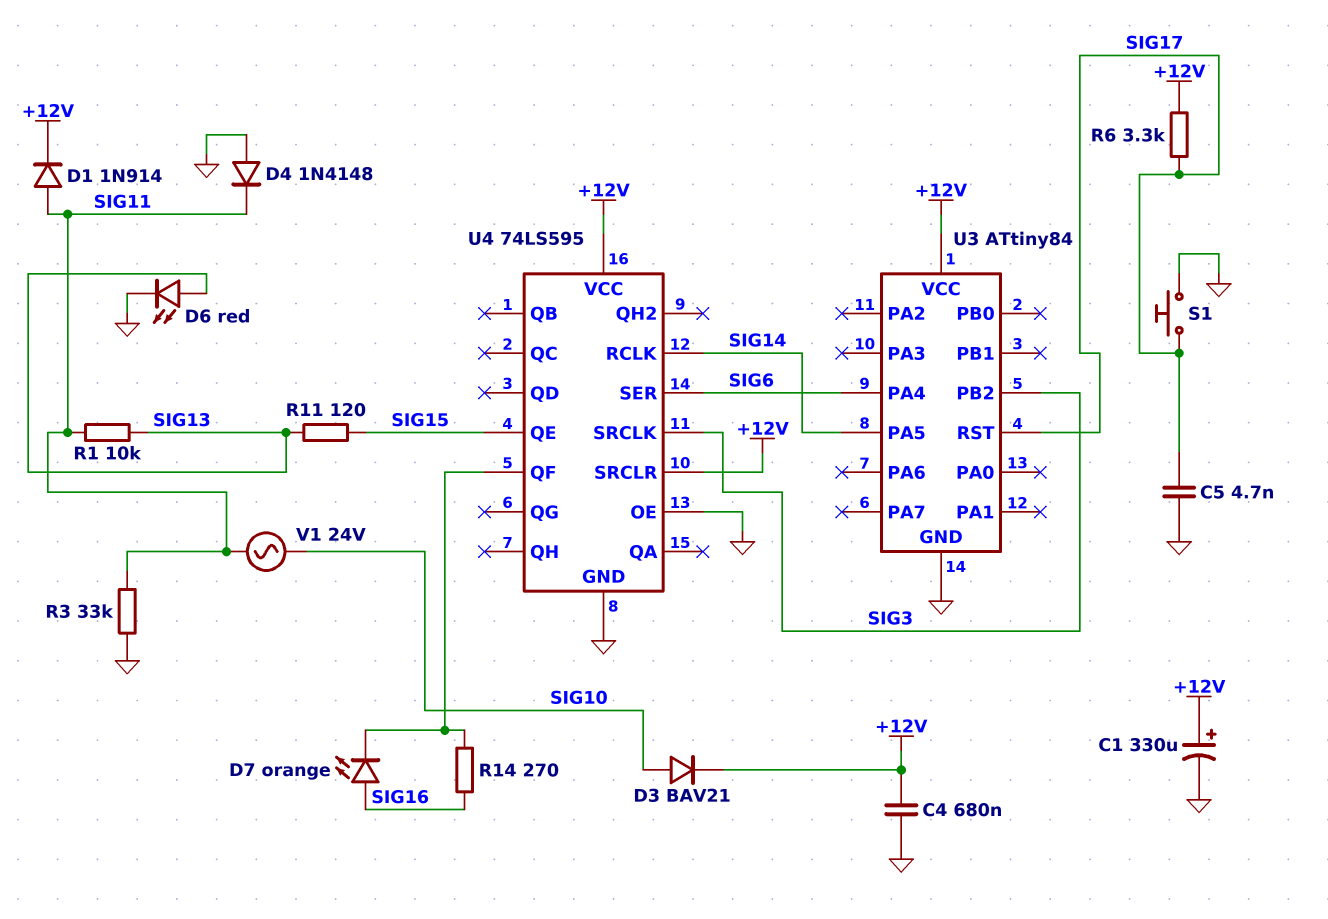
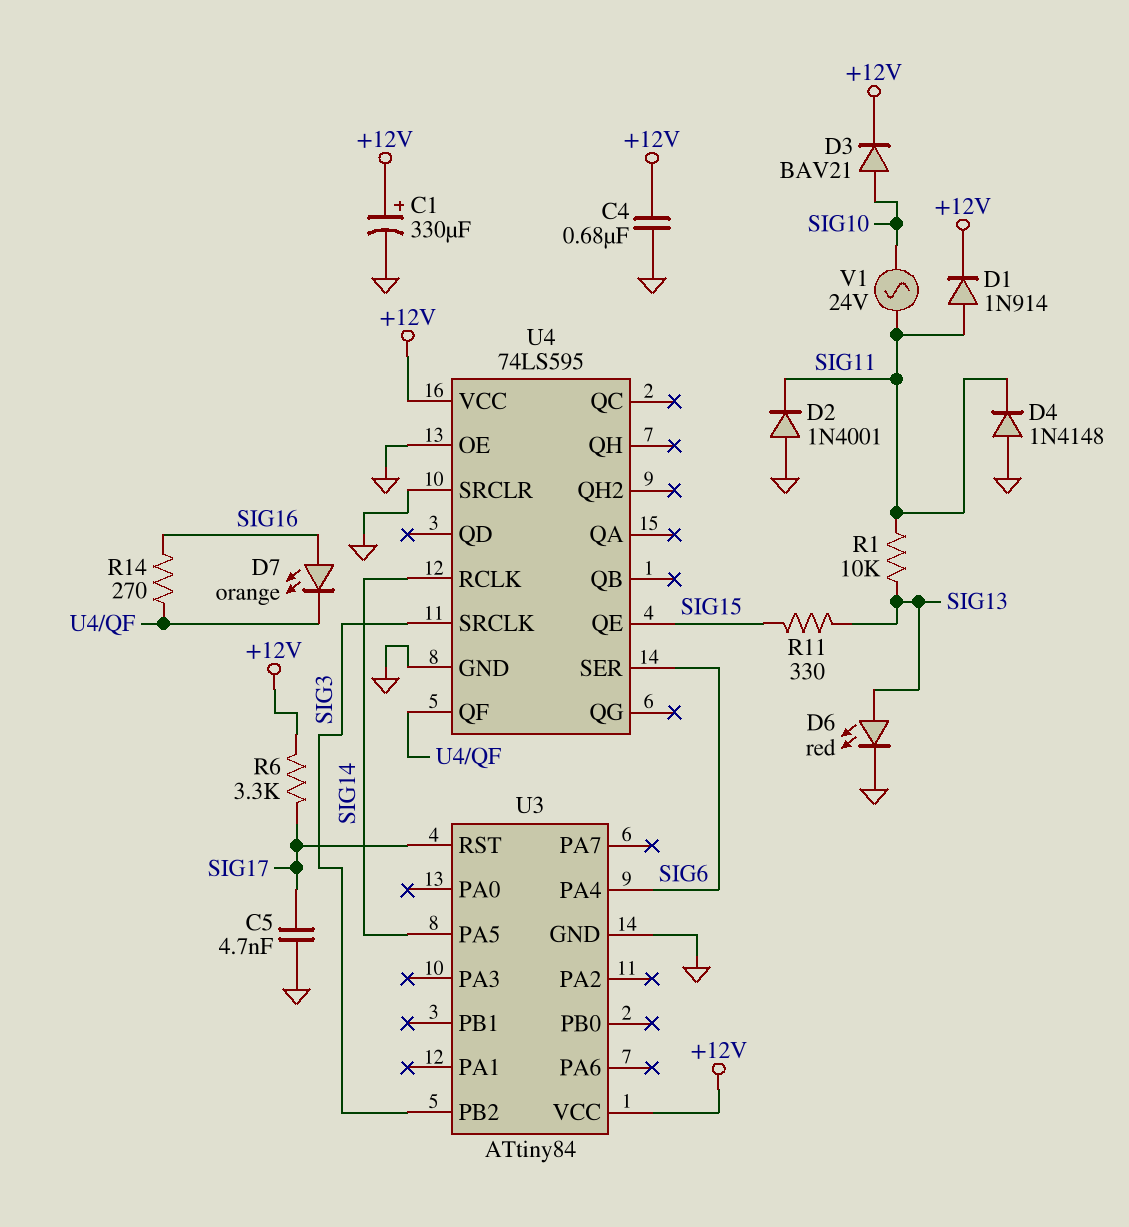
D2: none -> diode 1N4001 (A GND, K SIG11)
R3: 33k (GND, SIG11) -> none
R11: 120 (SIG13, SIG15) -> 330 (SIG13, SIG15)
S1: button (GND, SIG17) -> none
U4 pin SRCLR: +12V -> GND

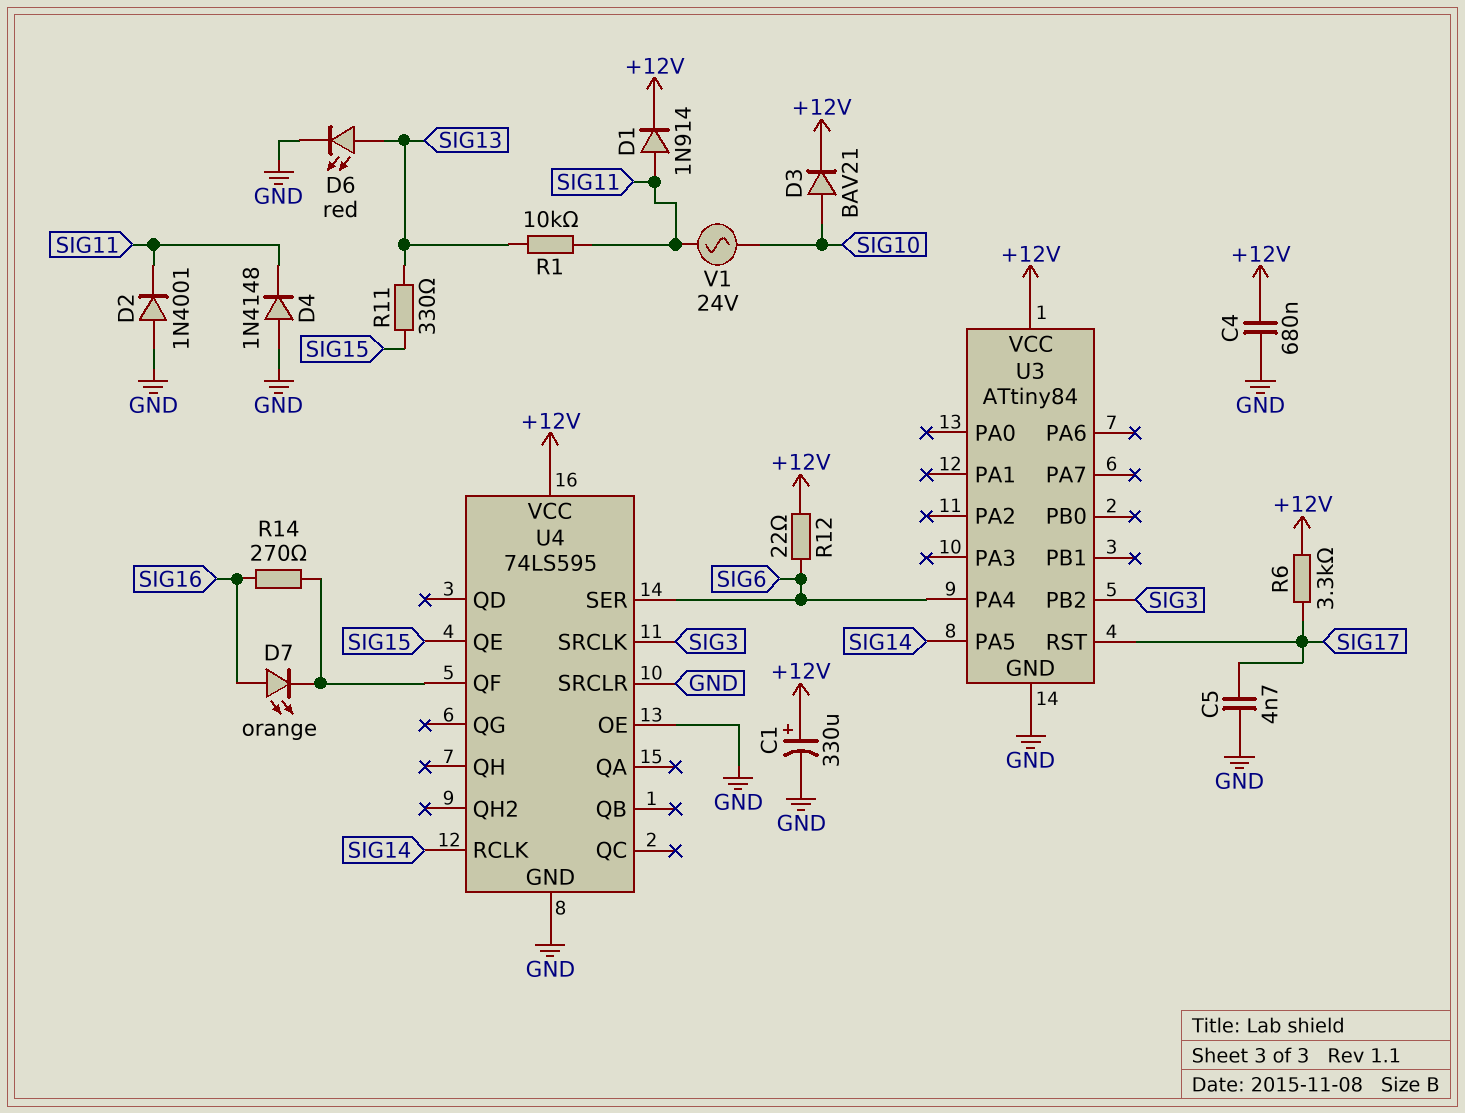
R12: none -> 22 (+12V, SIG6)

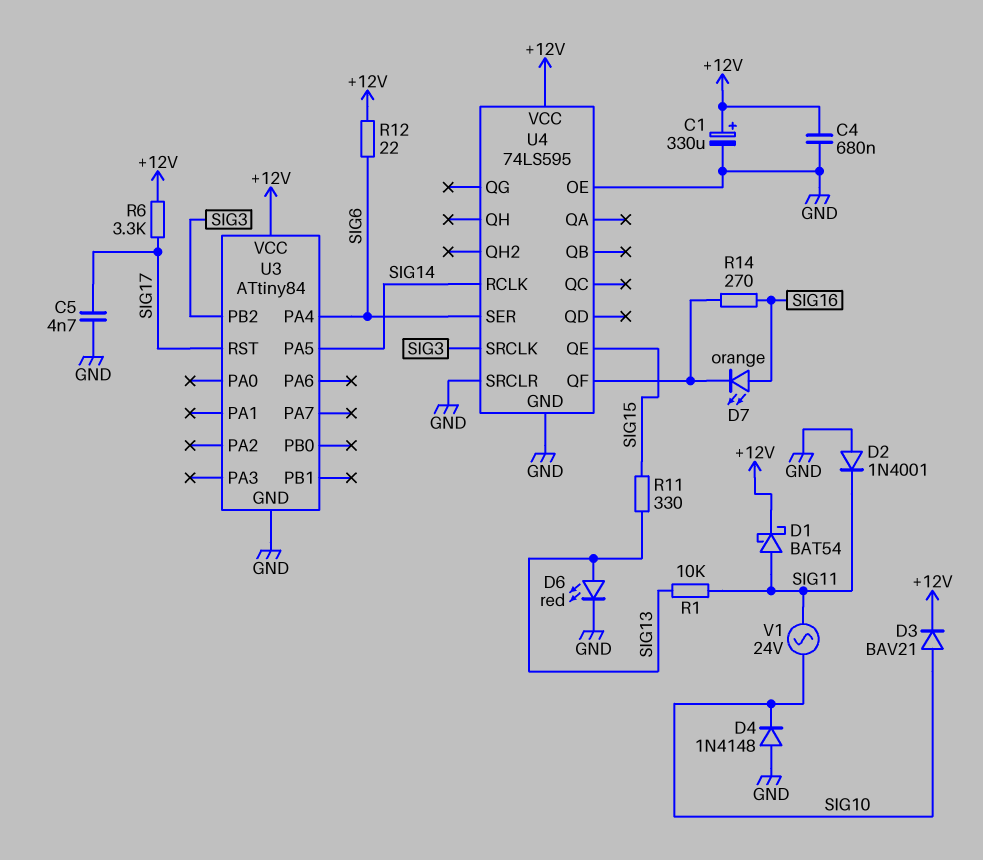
D1: diode 1N914 (A SIG11, K +12V) -> schottky BAT54 (A SIG11, K +12V)
D4: diode 1N4148 (A GND, K SIG11) -> diode 1N4148 (A GND, K SIG10)

